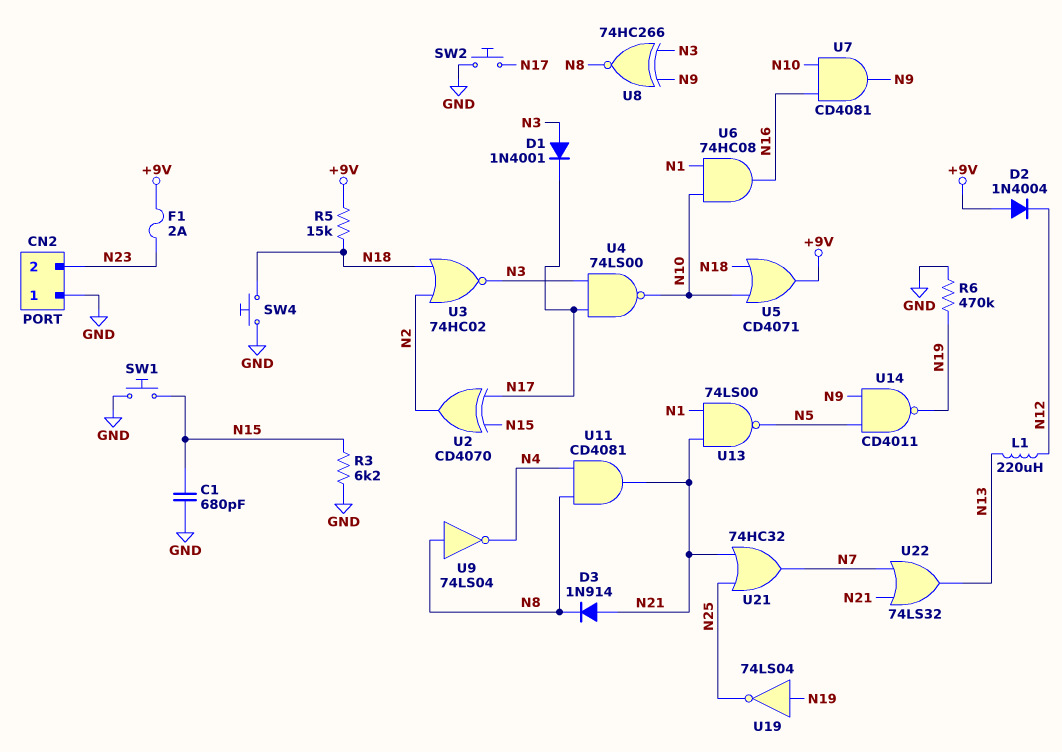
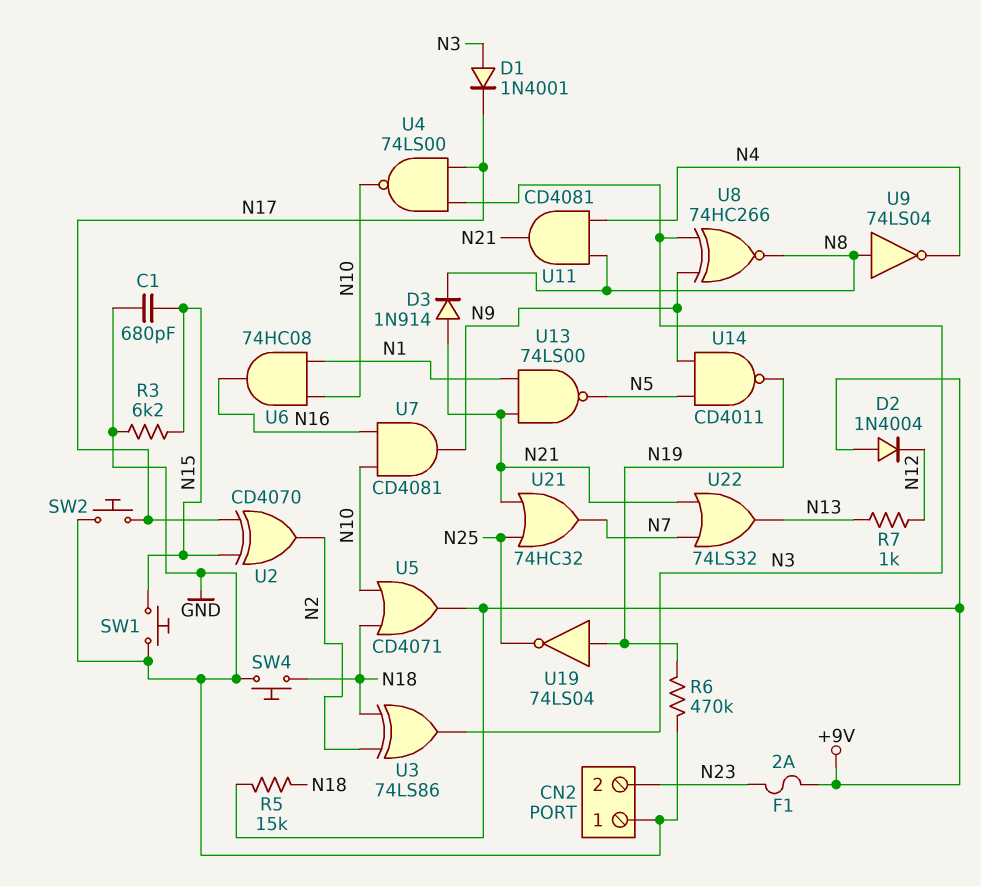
L1: 220uH (N12, N13) -> none
R7: none -> 1k (N12, N13)
U3: NOR 74HC02 (in N2, in N18, out N3) -> XOR 74LS86 (in N2, in N18, out N3)

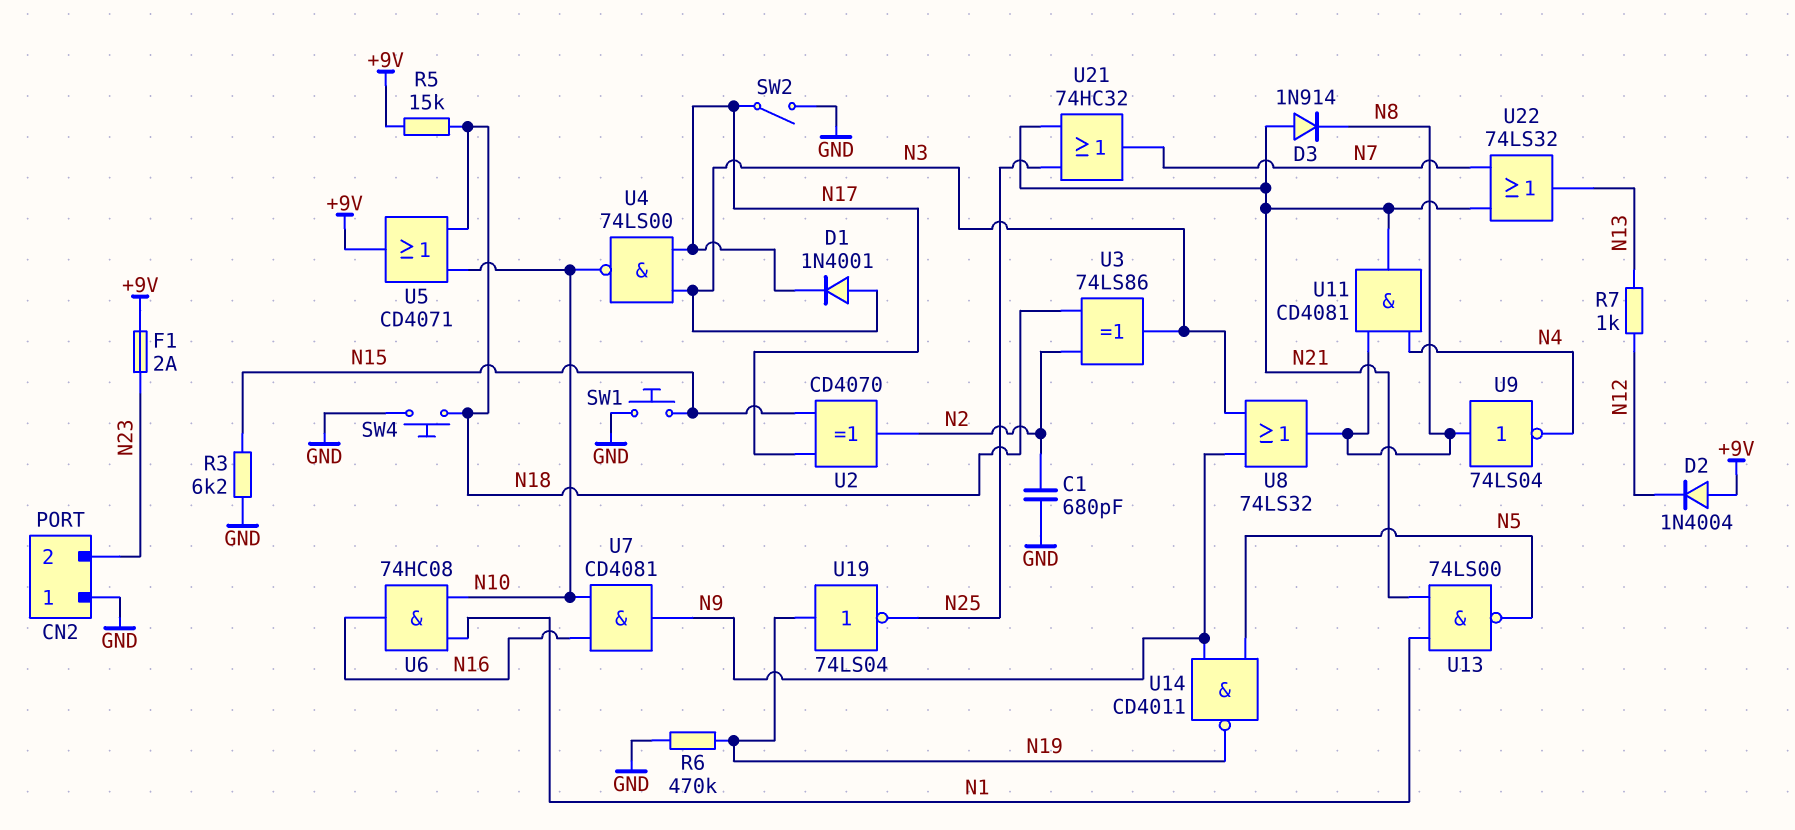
C1: 680pF (GND, N15) -> 680pF (GND, N2)
SW2: button (GND, N17) -> switch (GND, N17)
U8: XNOR 74HC266 (in N3, in N9, out N8) -> OR 74LS32 (in N3, in N9, out N8)

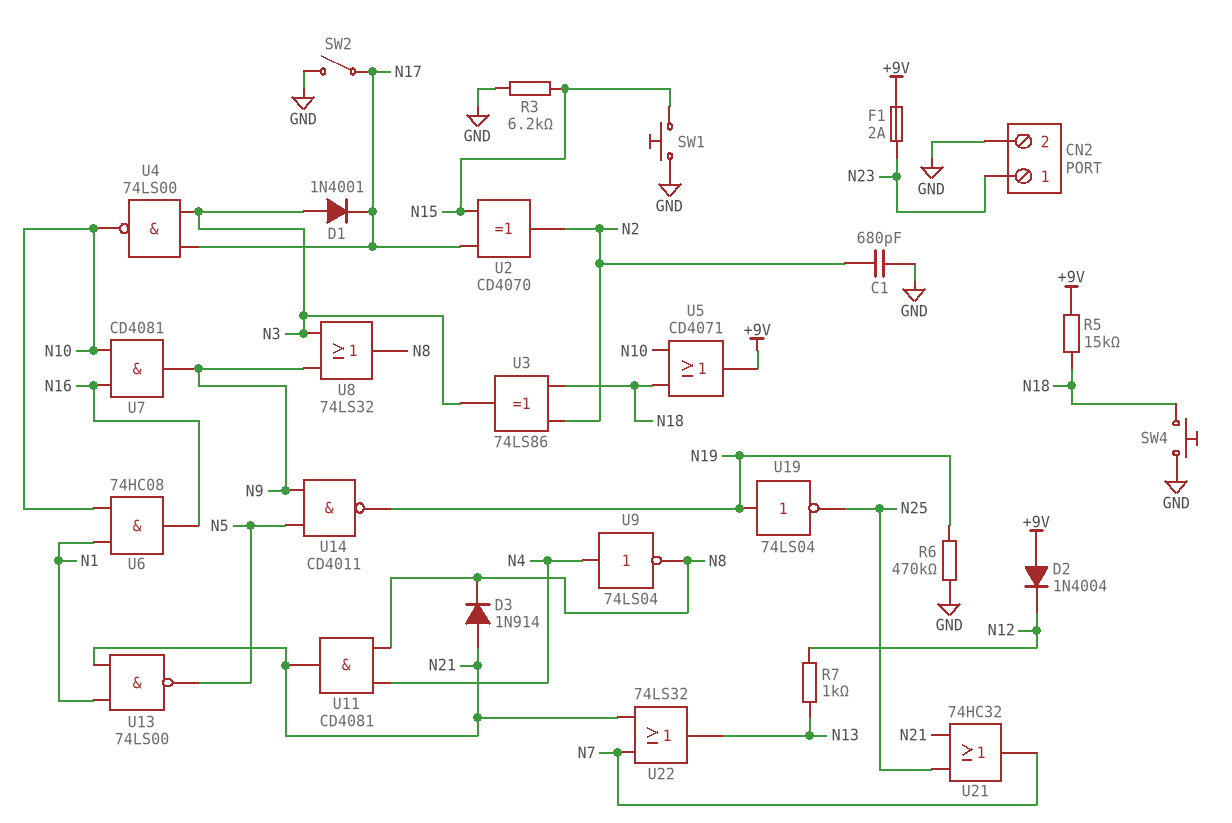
CN2 pin 1: GND -> N23
CN2 pin 2: N23 -> GND
U9: NOT 74LS04 (in N8, out N4) -> NOT 74LS04 (in N4, out N8)

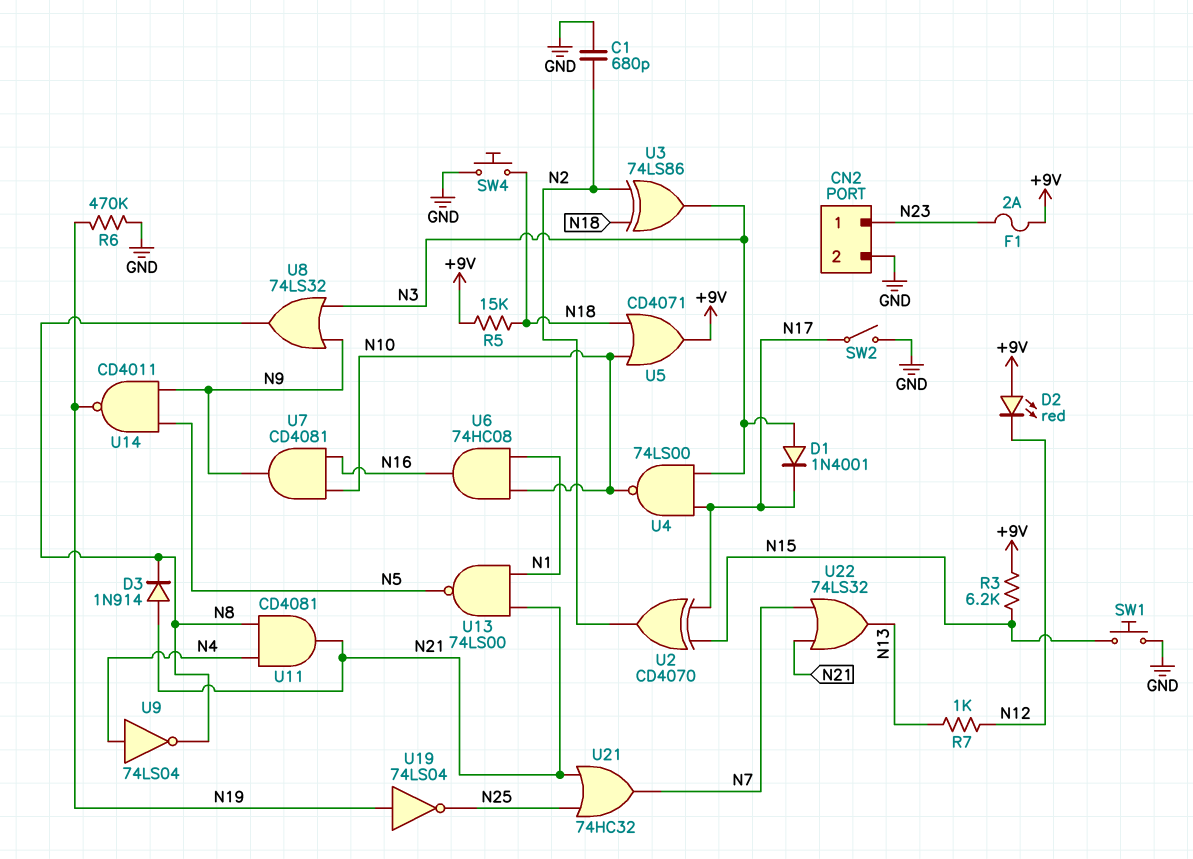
D2: diode 1N4004 (A +9V, K N12) -> LED red (A +9V, K N12)
R3: 6.2k (GND, N15) -> 6.2k (+9V, N15)

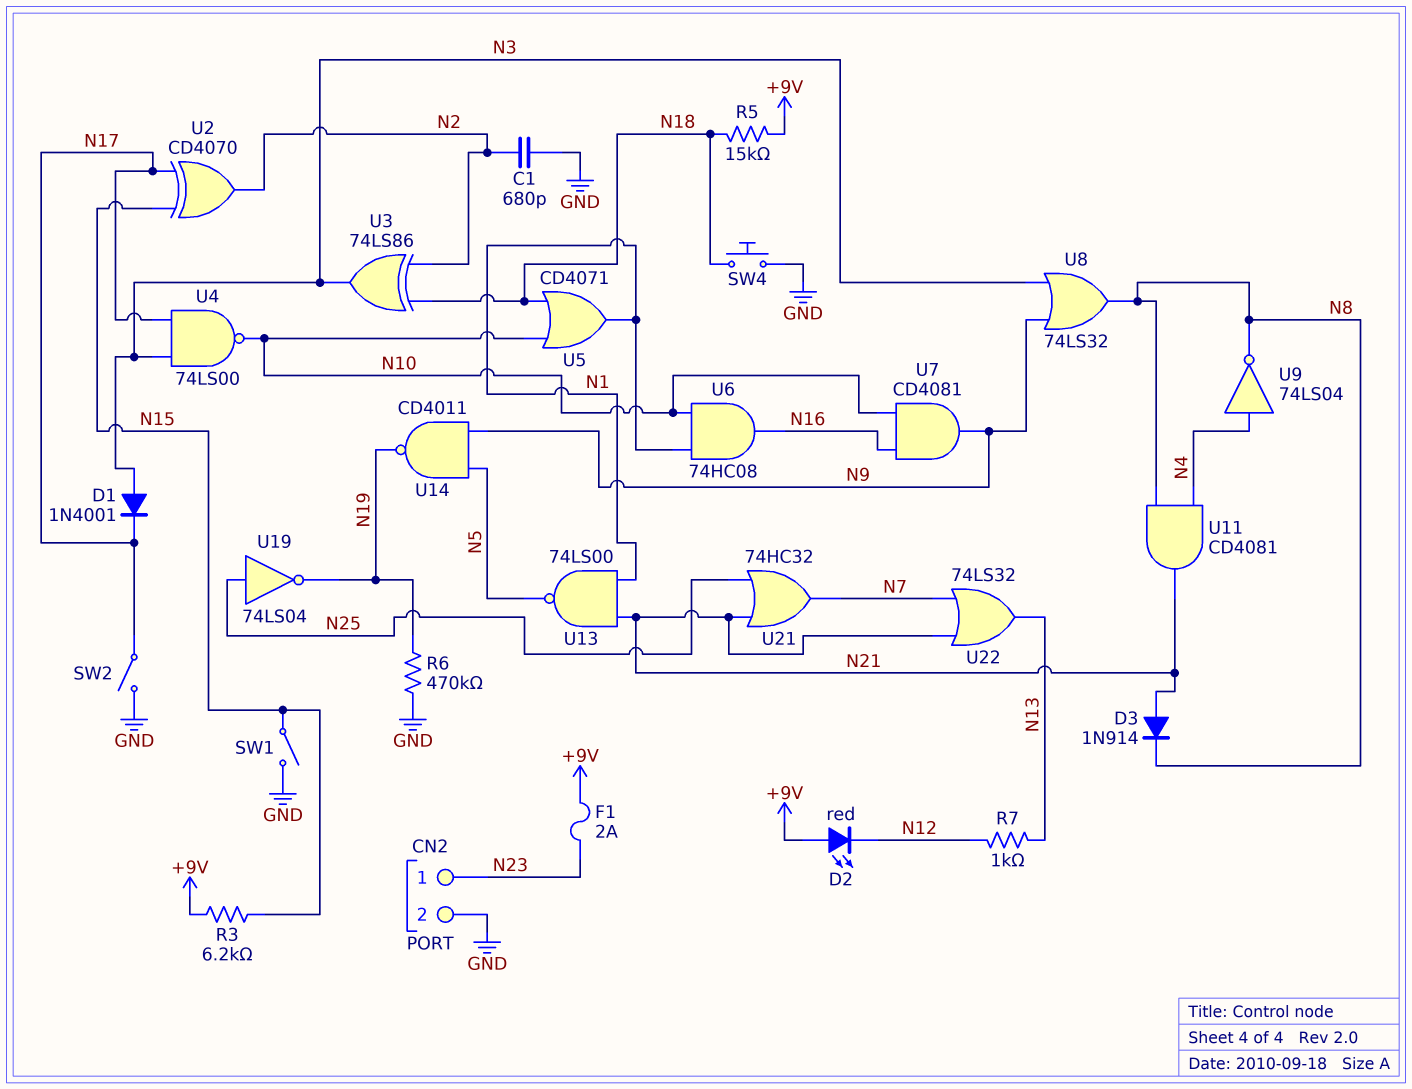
SW1: button (GND, N15) -> switch (GND, N15)
U5: OR CD4071 (in N10, in N18, out +9V) -> OR CD4071 (in N10, in N18, out N1)
U19: NOT 74LS04 (in N19, out N25) -> NOT 74LS04 (in N25, out N19)

